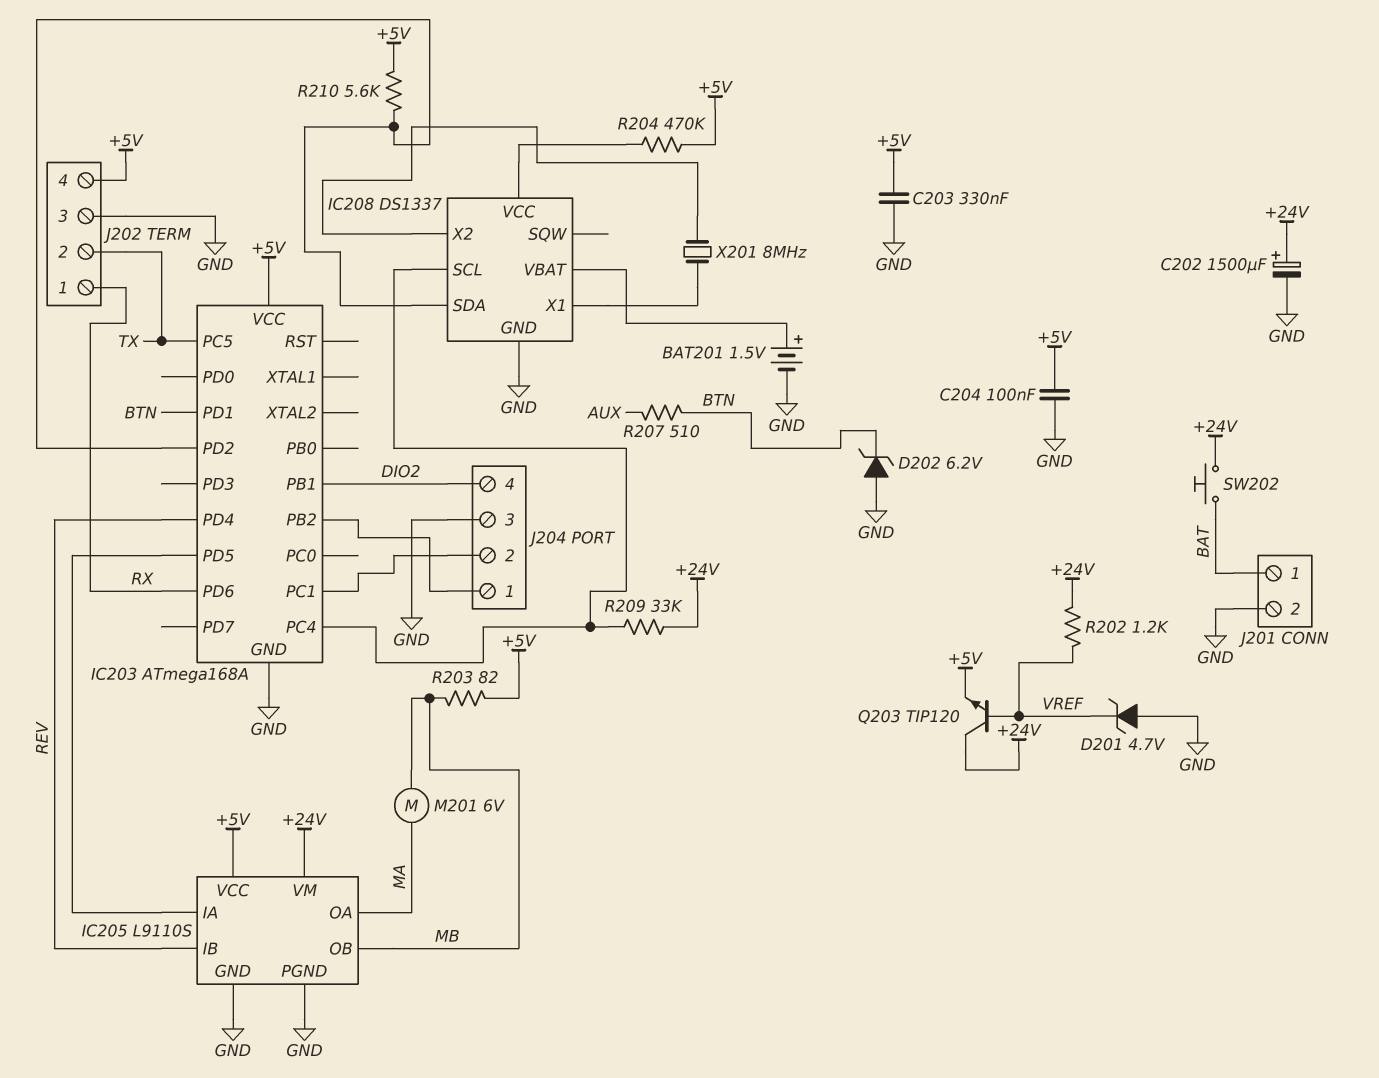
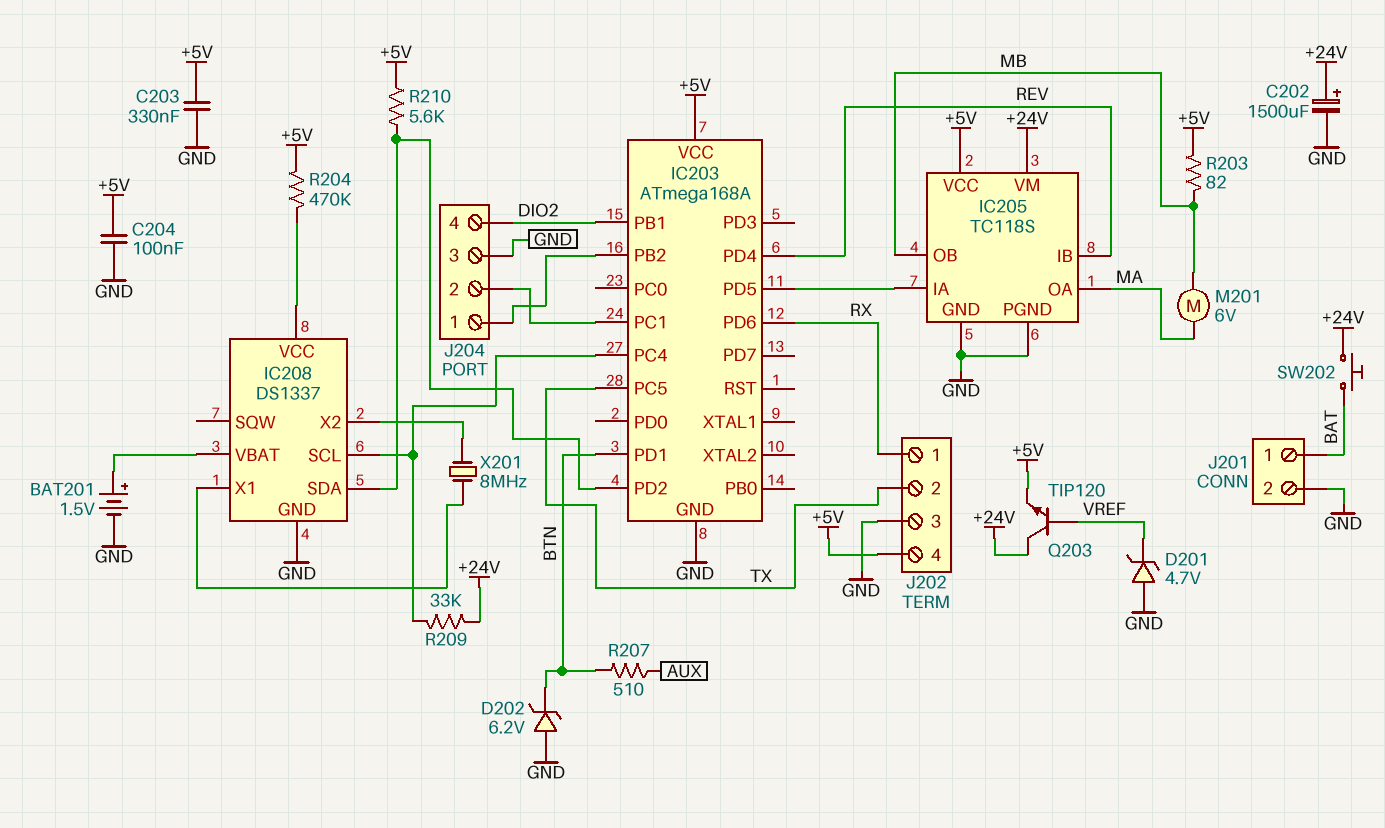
IC205: L9110S -> TC118S
R202: 1.2k (+24V, VREF) -> none

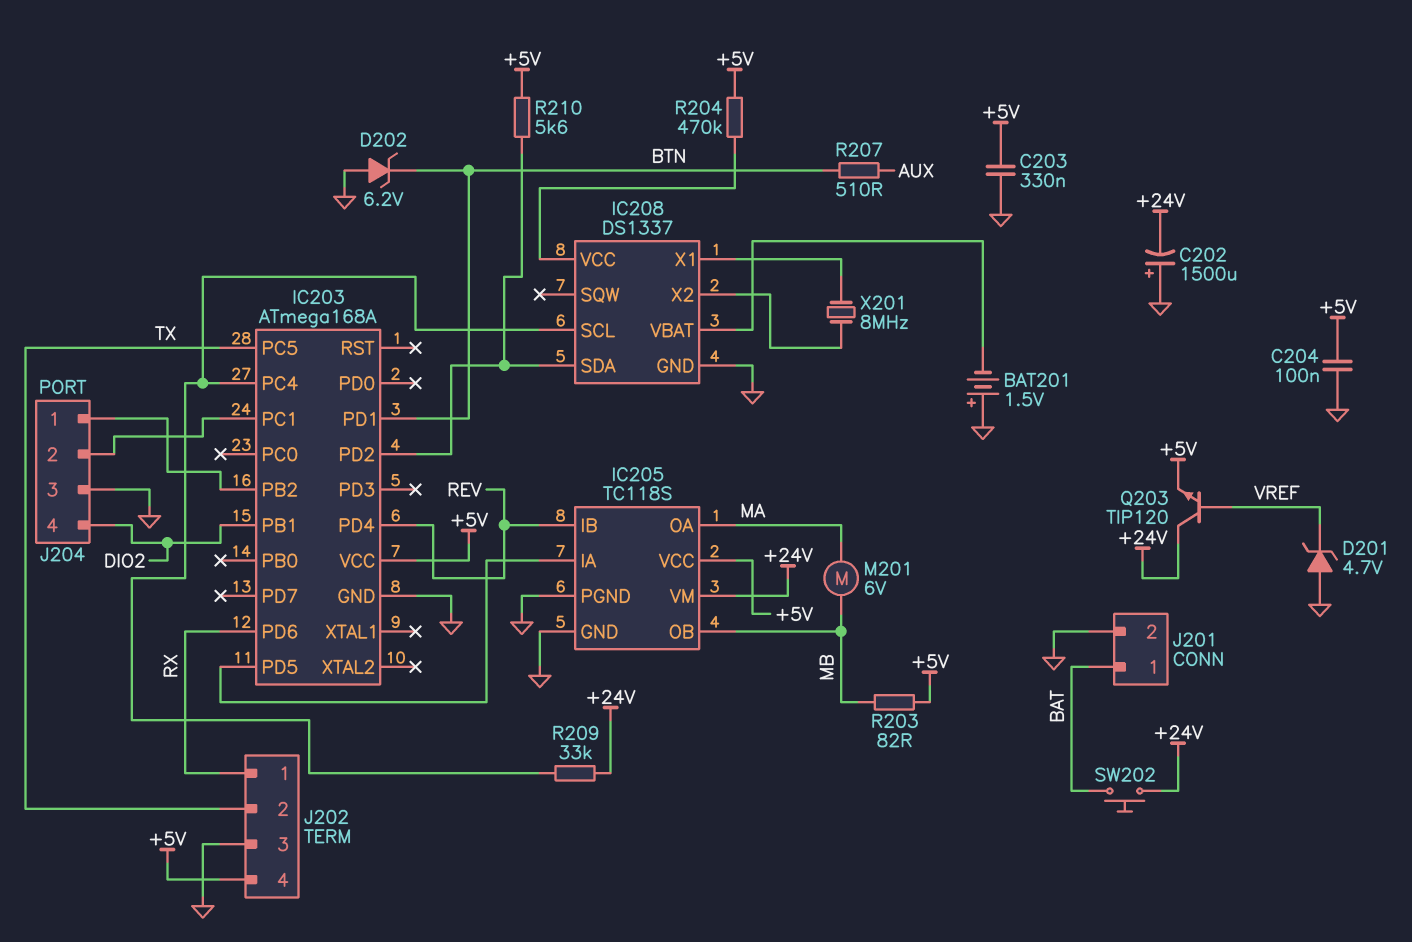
BAT201: 1.5V (plus IC208/VBAT, minus GND) -> 1.5V (plus GND, minus IC208/VBAT)
C202: 1500uF (plus +24V, minus GND) -> 1500uF (plus GND, minus +24V)

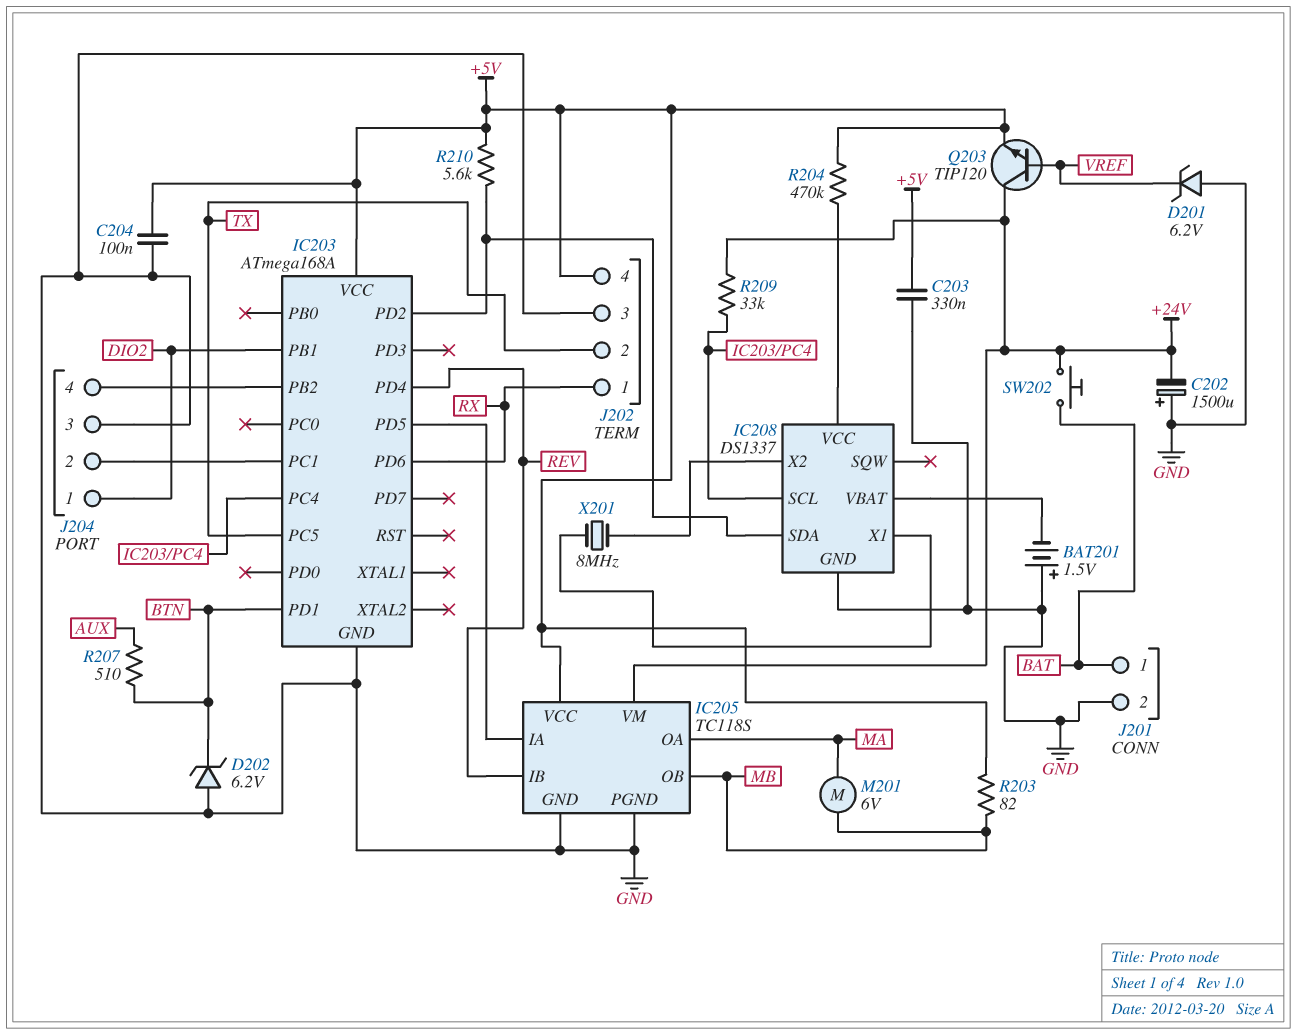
D201: zener 4.7V (A GND, K VREF) -> zener 6.2V (A GND, K VREF)
J204 pin 1: IC203/PB2 -> DIO2
J204 pin 4: DIO2 -> IC203/PB2

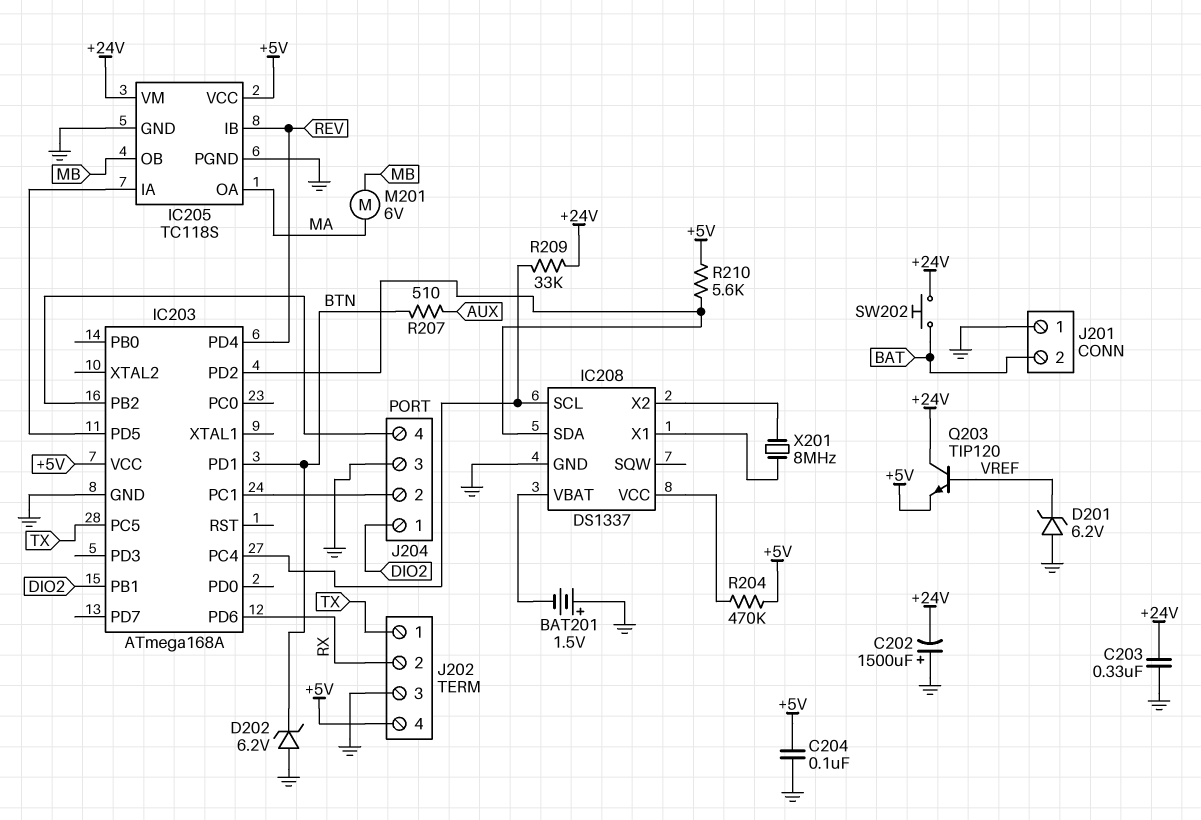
C203: 330nF (+5V, GND) -> 330nF (+24V, GND)
J201 pin 1: BAT -> GND
J201 pin 2: GND -> BAT
J202 pin 1: RX -> TX
J202 pin 2: TX -> RX
R203: 82 (+5V, MB) -> none

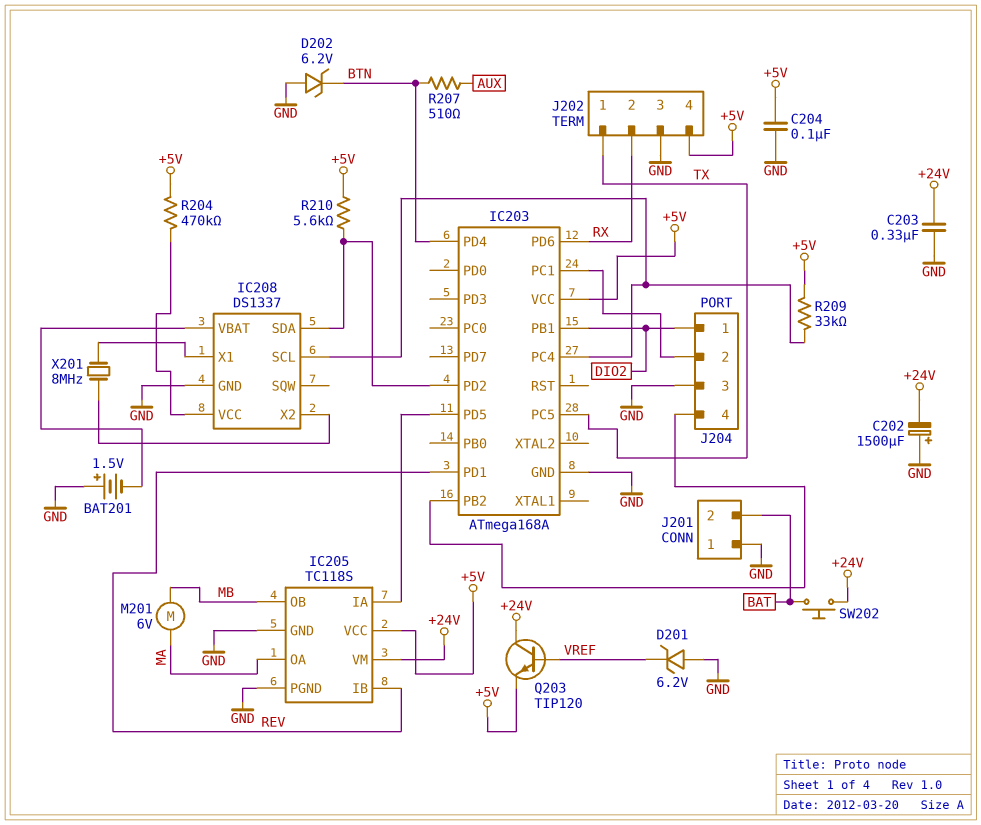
IC203 pin PD1: BTN -> REV
IC203 pin PD4: REV -> BTN
R209: 33k (+24V, IC203/PC4) -> 33k (+5V, IC203/PC4)

